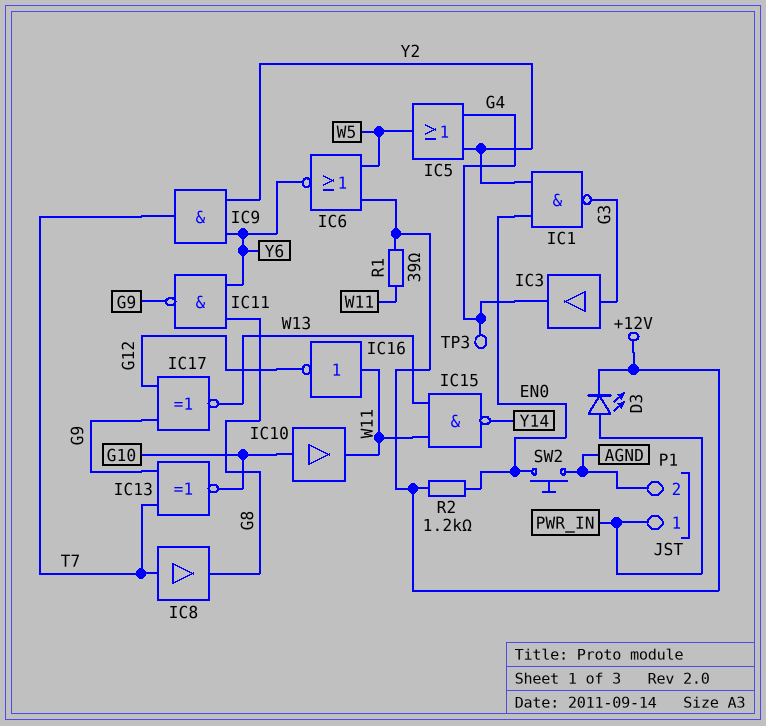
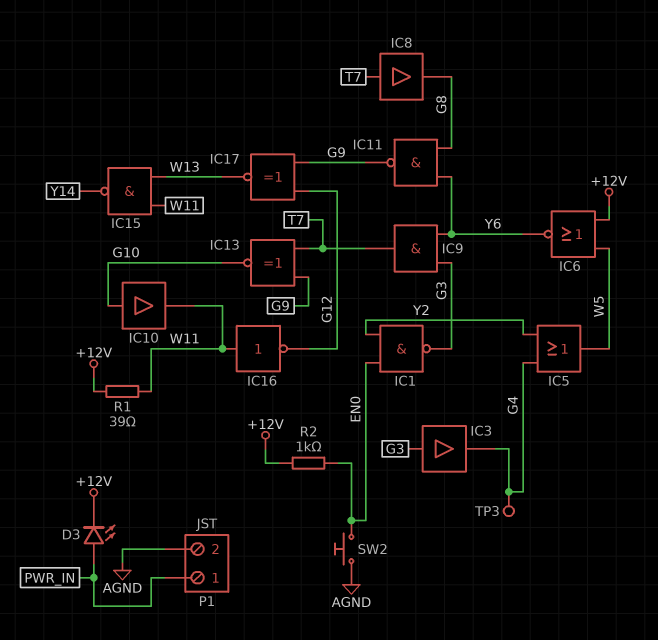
IC9: AND (in Y2, in Y6, out T7) -> AND (in G3, in Y6, out T7)
R2: 1.2k (+12V, EN0) -> 1k (+12V, EN0)

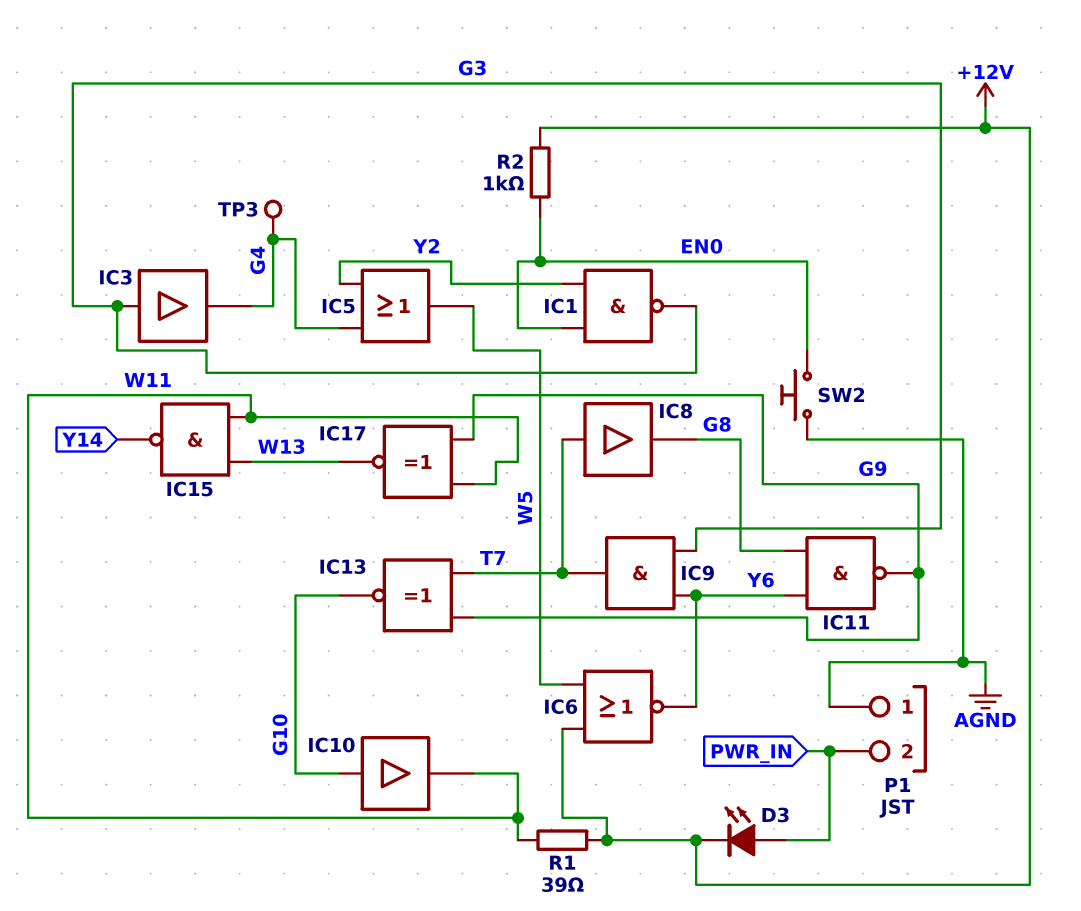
IC16: NOT (in W11, out G12) -> none
IC17: XNOR (in G9, in G12, out W13) -> XNOR (in G9, in W11, out W13)
P1 pin 1: PWR_IN -> AGND
P1 pin 2: AGND -> PWR_IN

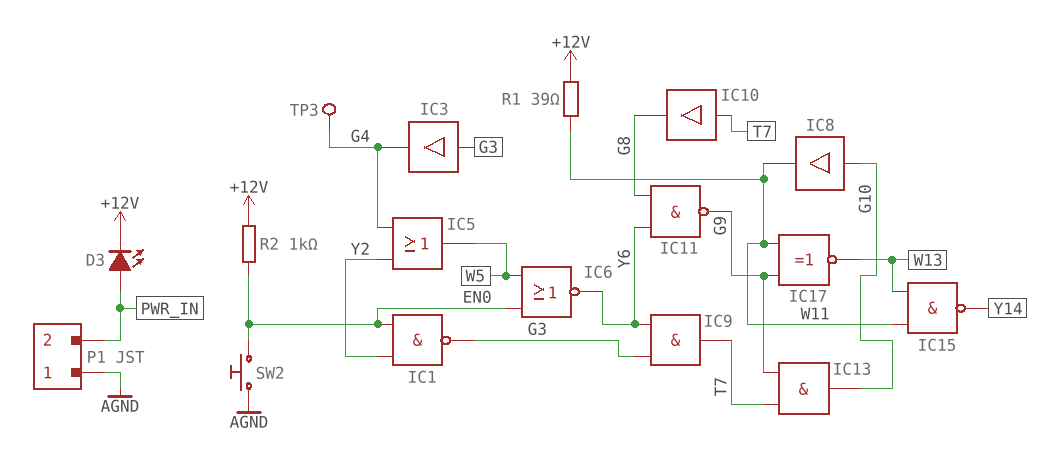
IC6: NOR (in +12V, in W5, out Y6) -> NOR (in EN0, in W5, out Y6)
IC8: buffer (in T7, out G8) -> buffer (in G10, out W11)
IC10: buffer (in G10, out W11) -> buffer (in T7, out G8)
IC13: XNOR (in G9, in T7, out G10) -> AND (in G9, in T7, out G10)

